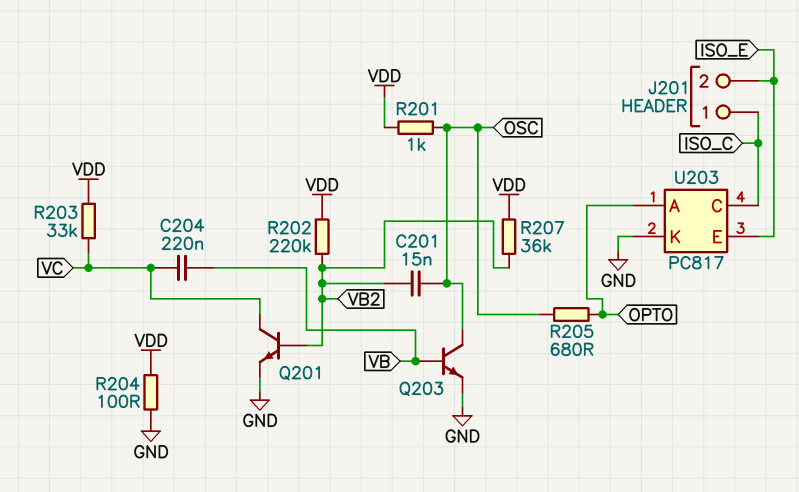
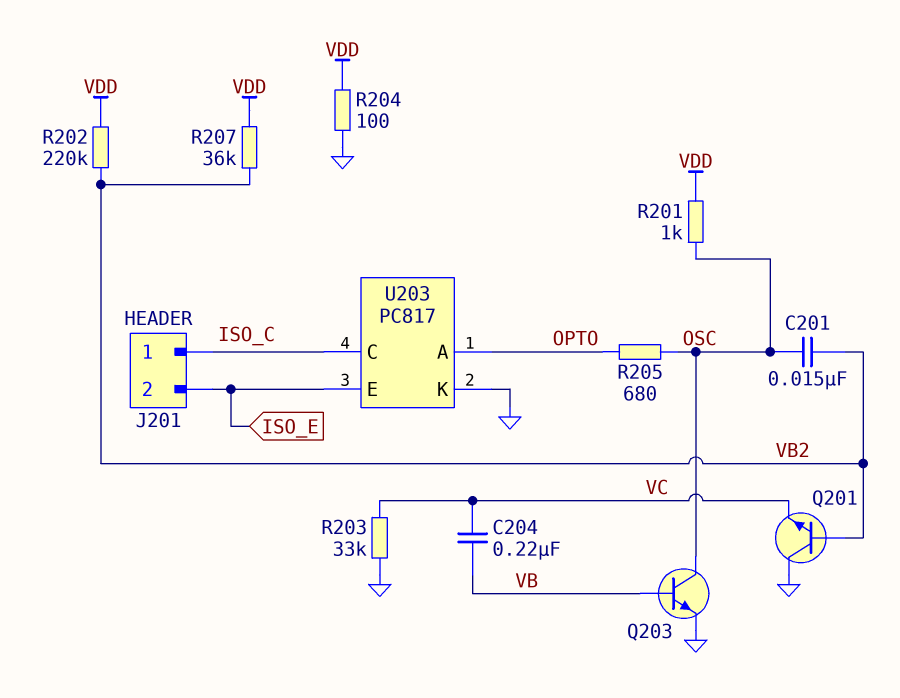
Q201: NPN (B VB2, C VC, E GND) -> NPN (B VB2, C GND, E VC)
R203: 33k (VC, VDD) -> 33k (GND, VC)

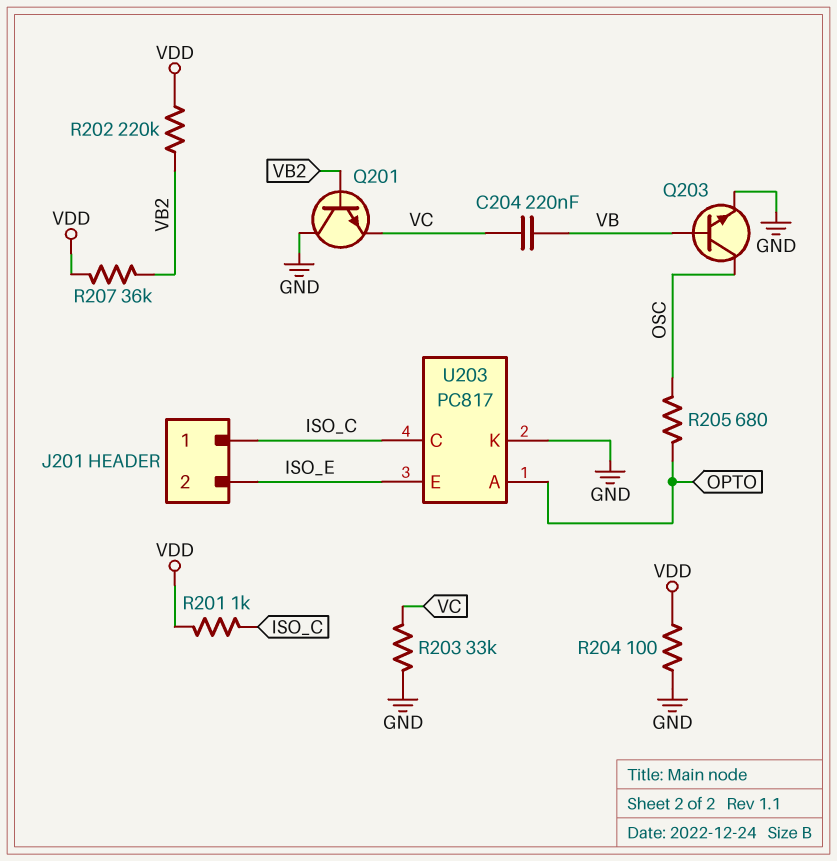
C201: 15nF (OSC, VB2) -> none
R201: 1k (OSC, VDD) -> 1k (ISO_C, VDD)

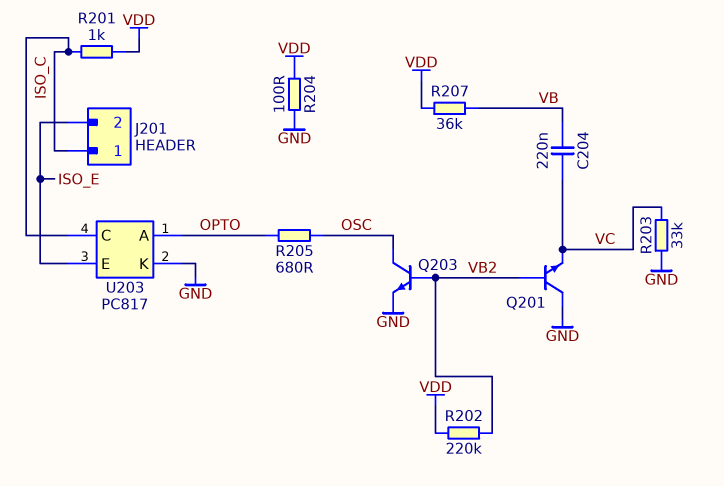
Q203: NPN (B VB, C OSC, E GND) -> NPN (B VB2, C OSC, E GND)
R207: 36k (VB2, VDD) -> 36k (VB, VDD)

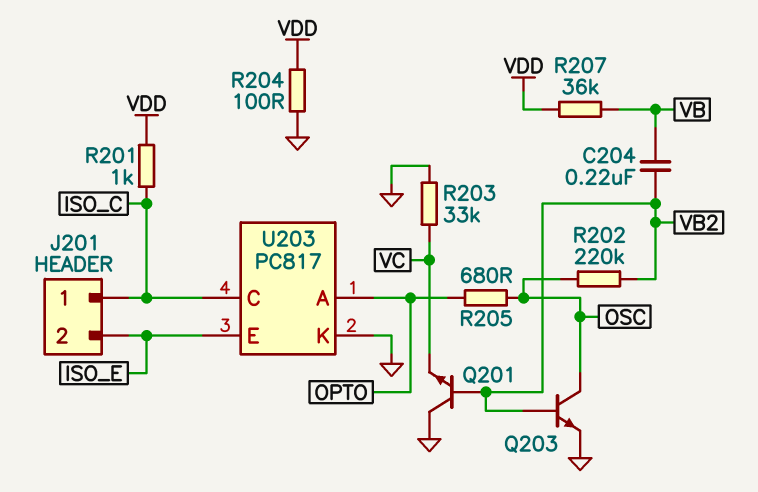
C204: 220nF (VB, VC) -> 220nF (VB, VB2)
R202: 220k (VB2, VDD) -> 220k (OSC, VB2)

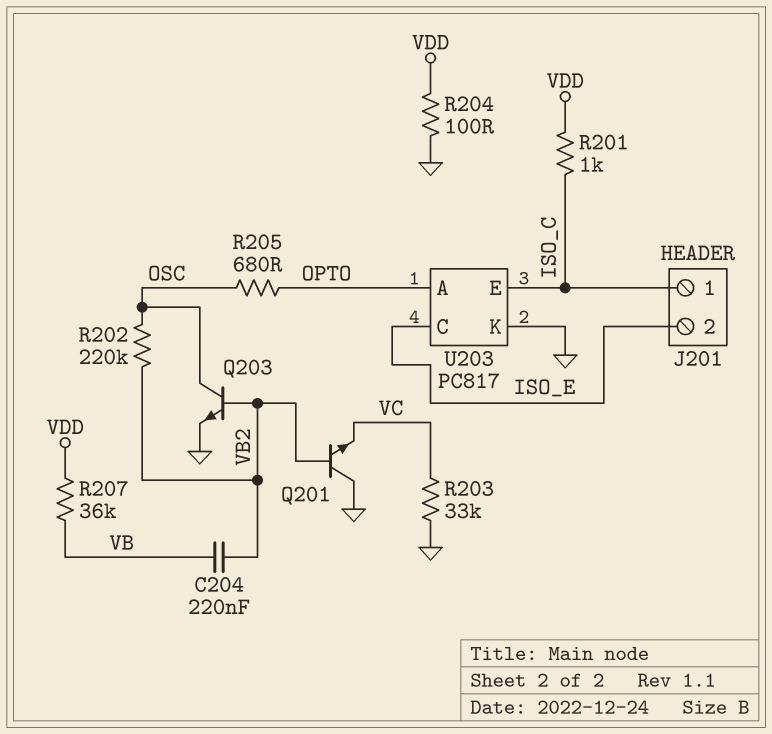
U203 pin C: ISO_C -> ISO_E
U203 pin E: ISO_E -> ISO_C

